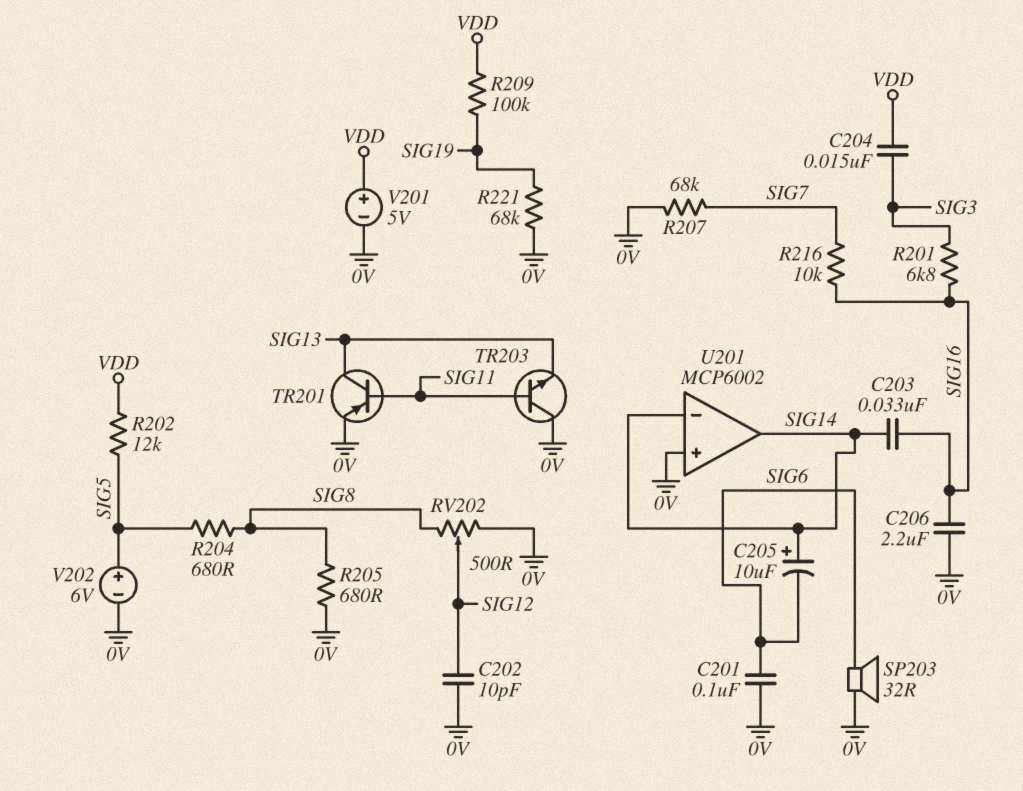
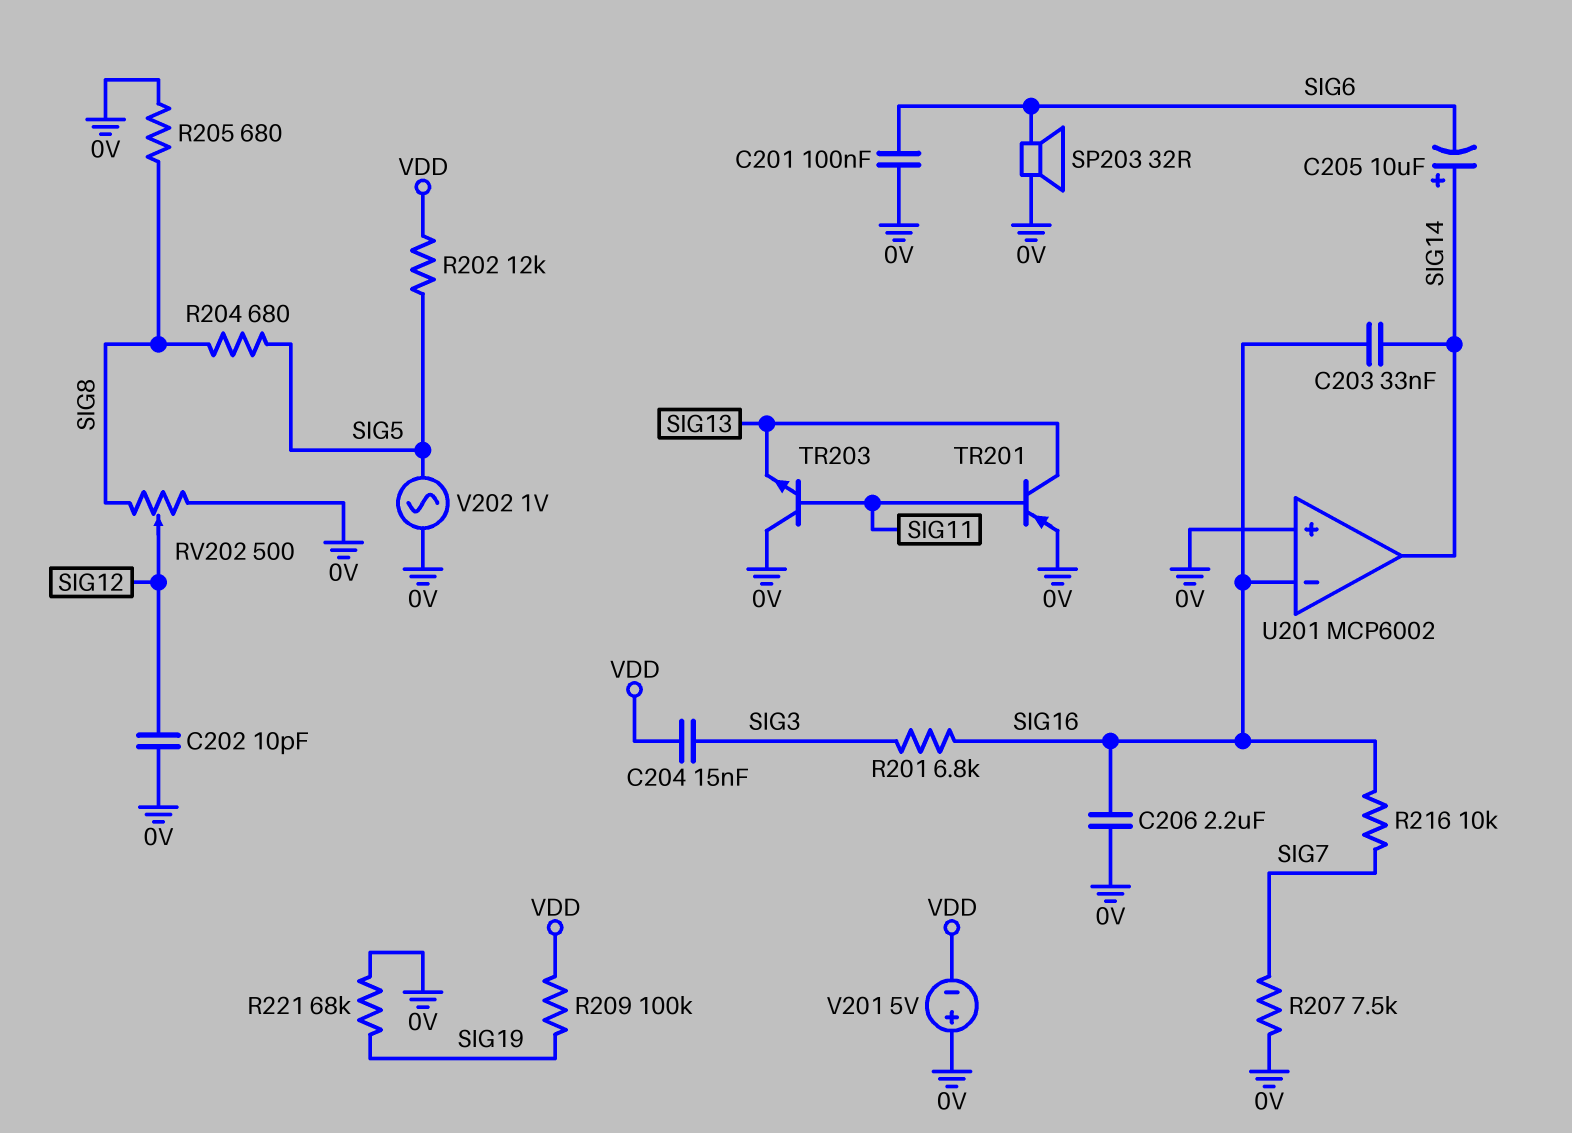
R207: 68k (0V, SIG7) -> 7.5k (0V, SIG7)
U201 pin in-: SIG14 -> SIG16
V201: 5V (plus VDD, minus 0V) -> 5V (plus 0V, minus VDD)
V202: 6V (plus SIG5, minus 0V) -> AC 1V (0V, SIG5)

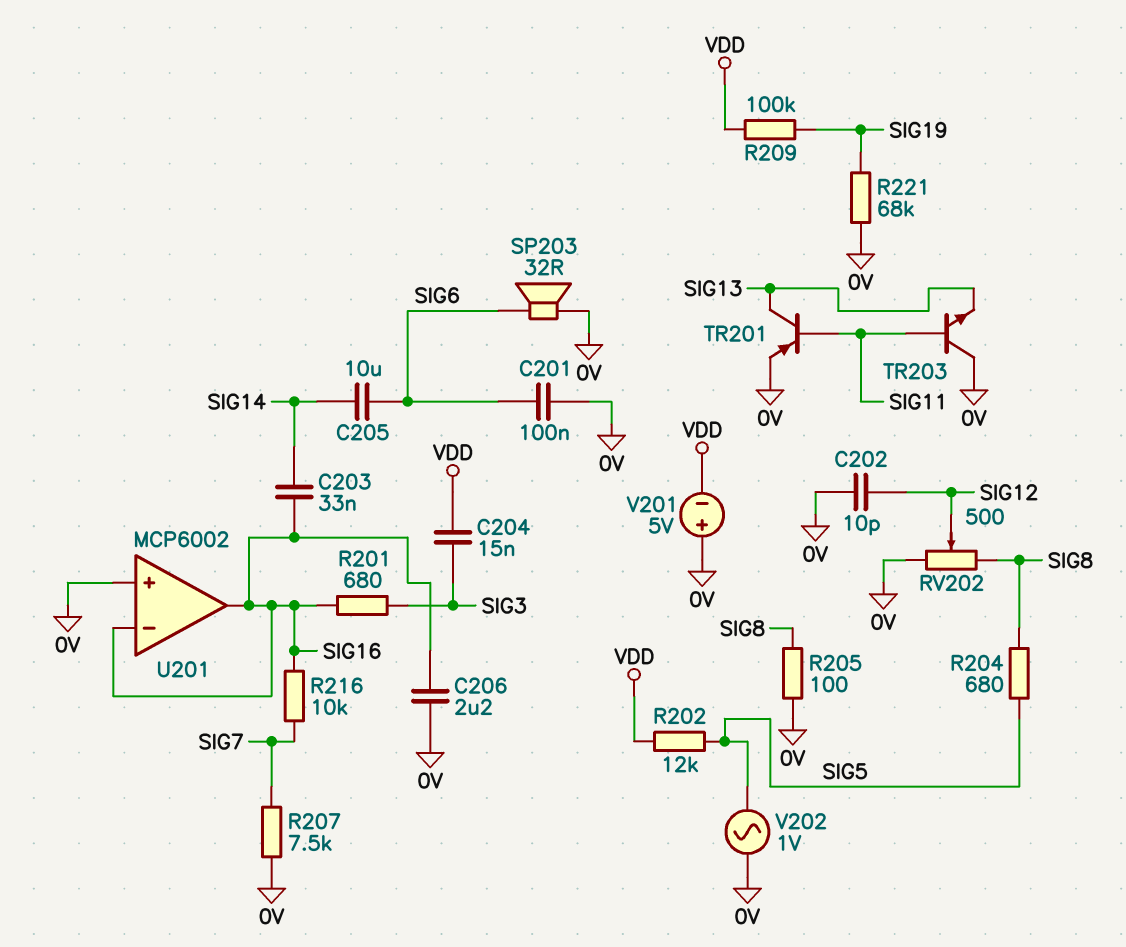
C205: 10uF (plus SIG14, minus SIG6) -> 10uF (SIG6, SIG14)
R201: 6.8k (SIG3, SIG16) -> 680 (SIG3, SIG16)
R205: 680 (0V, SIG8) -> 100 (0V, SIG8)
U201 pin out: SIG14 -> SIG16

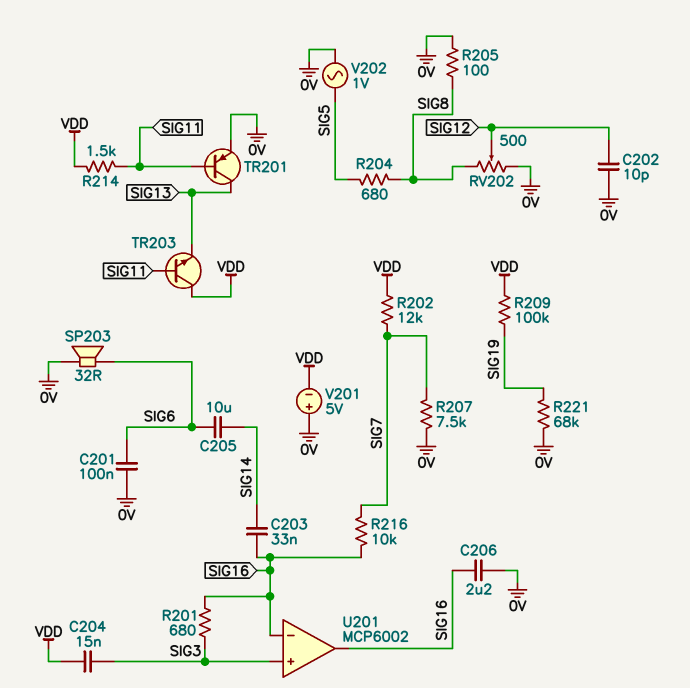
R202: 12k (SIG5, VDD) -> 12k (SIG7, VDD)
R214: none -> 1.5k (SIG11, VDD)
TR203: NPN (B SIG11, C 0V, E SIG13) -> NPN (B SIG11, C VDD, E SIG13)
U201 pin in+: 0V -> SIG3

